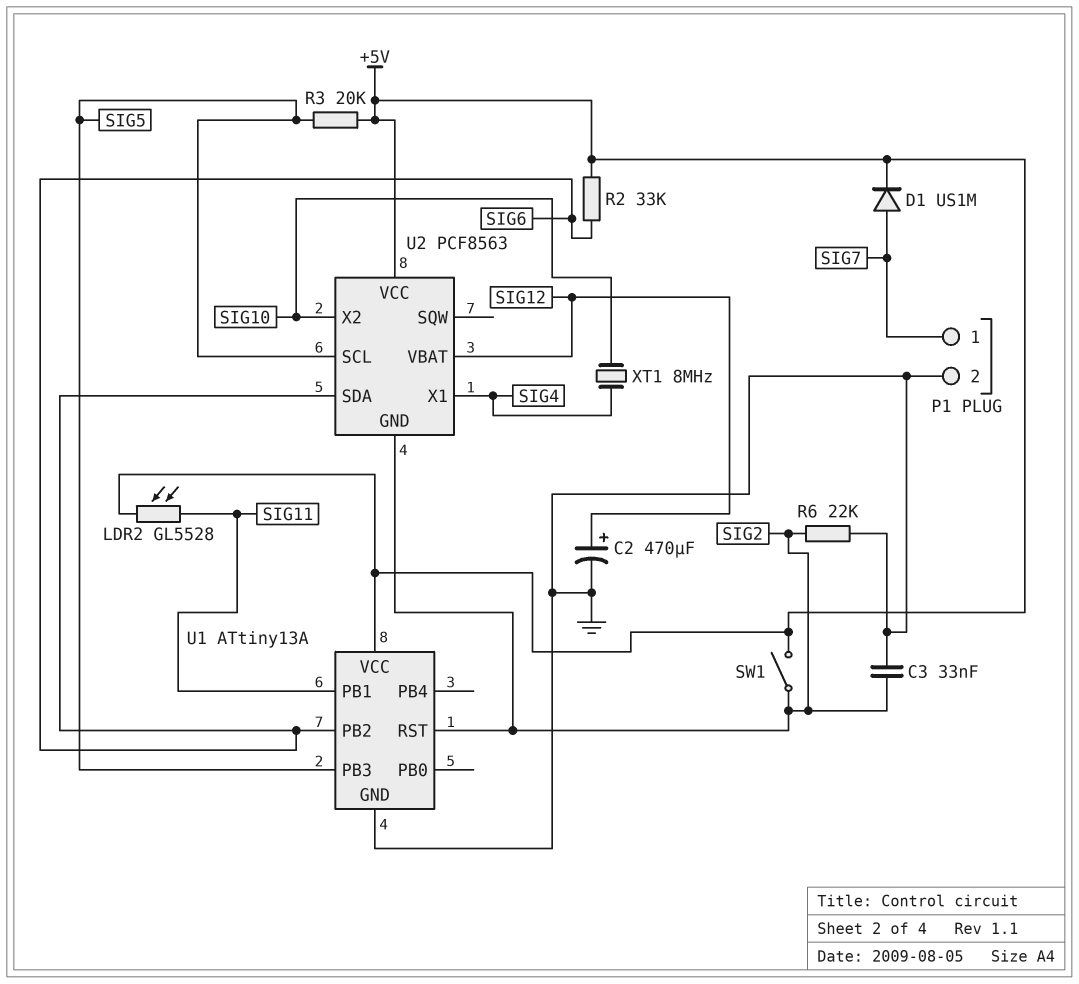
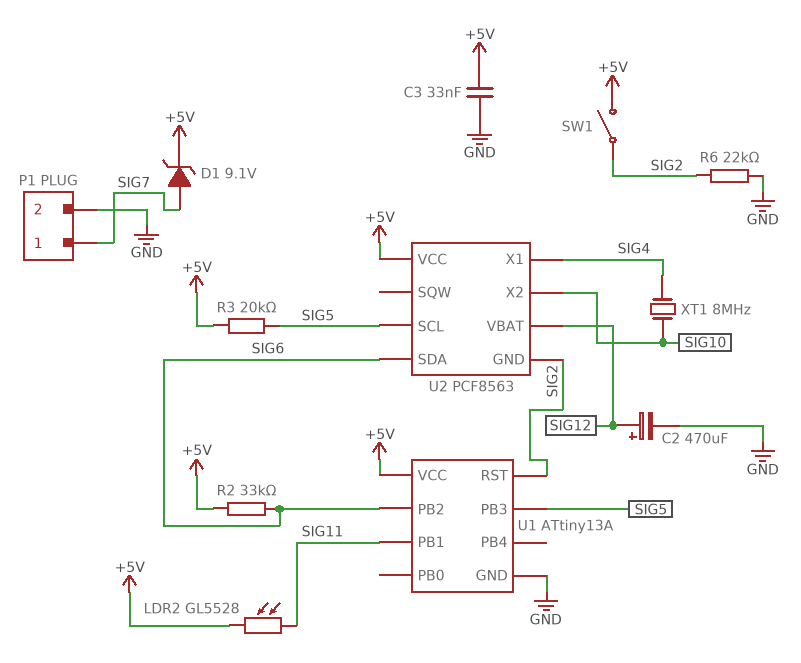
C3: 33nF (GND, SIG2) -> 33nF (+5V, GND)
D1: diode US1M (A SIG7, K +5V) -> zener 9.1V (A SIG7, K +5V)

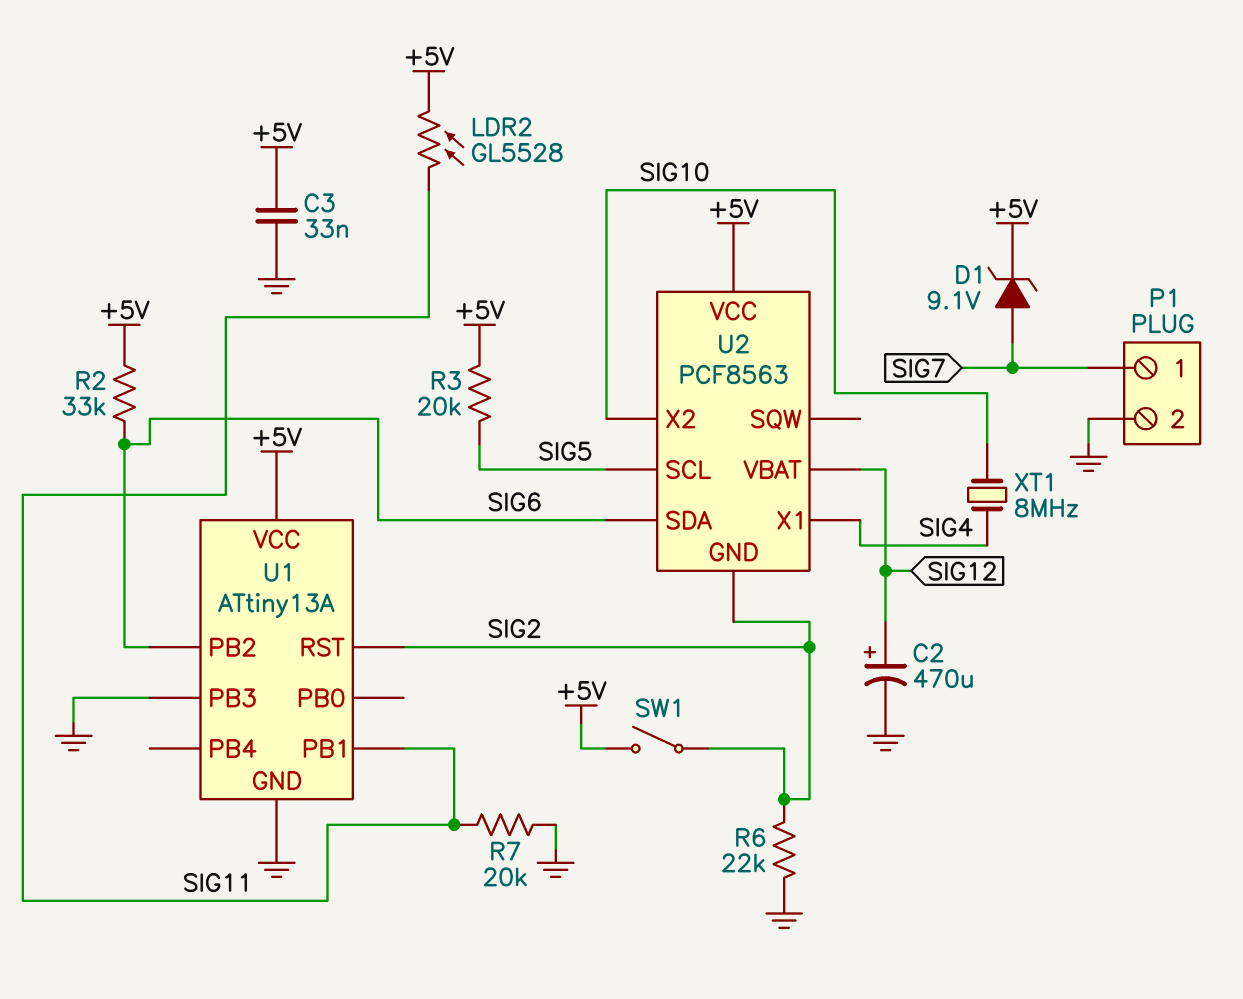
R7: none -> 20k (GND, SIG11)
U1 pin PB3: SIG5 -> GND

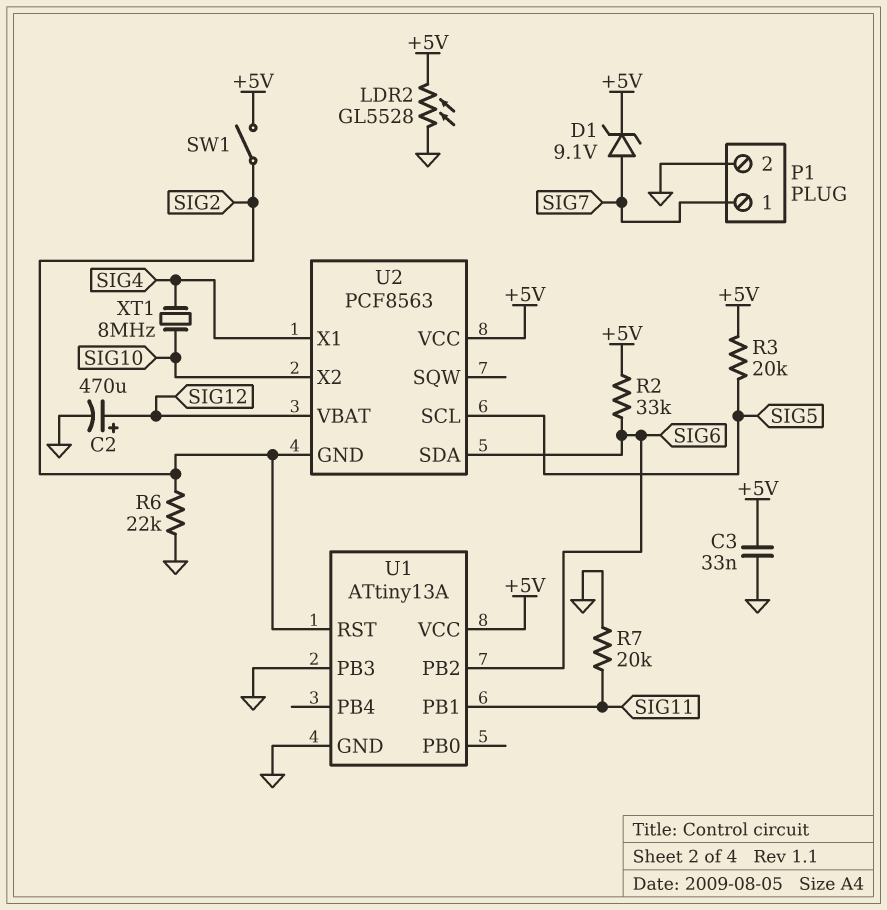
LDR2: GL5528 (+5V, SIG11) -> GL5528 (+5V, GND)

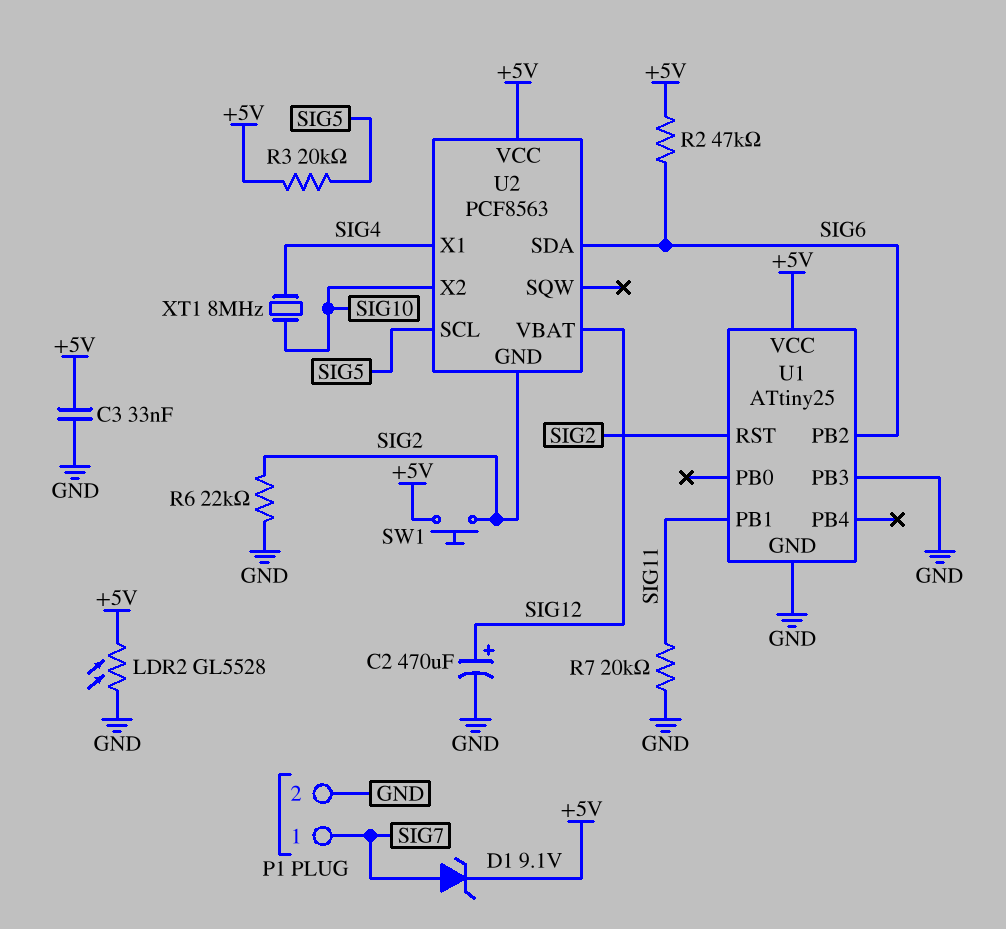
R2: 33k (+5V, SIG6) -> 47k (+5V, SIG6)
SW1: switch (+5V, SIG2) -> button (+5V, SIG2)
U1: ATtiny13A -> ATtiny25

